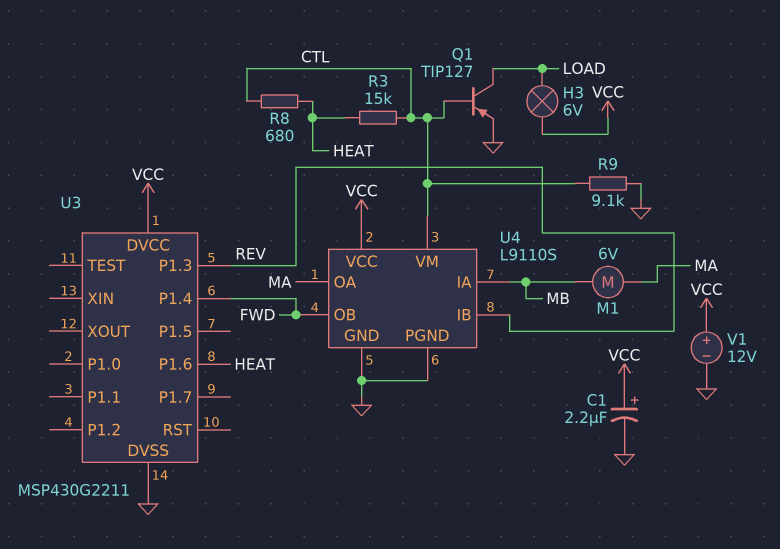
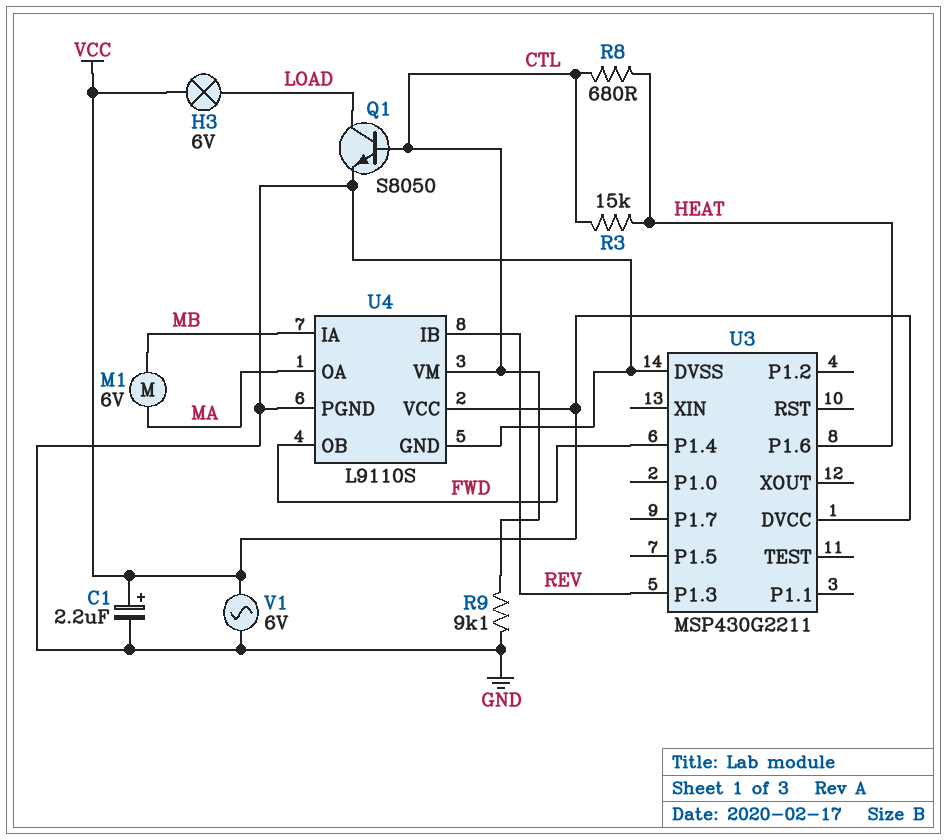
Q1: PNP TIP127 (B CTL, C LOAD, E GND) -> NPN S8050 (B CTL, C LOAD, E GND)
V1: 12V (plus VCC, minus GND) -> AC 6V (GND, VCC)

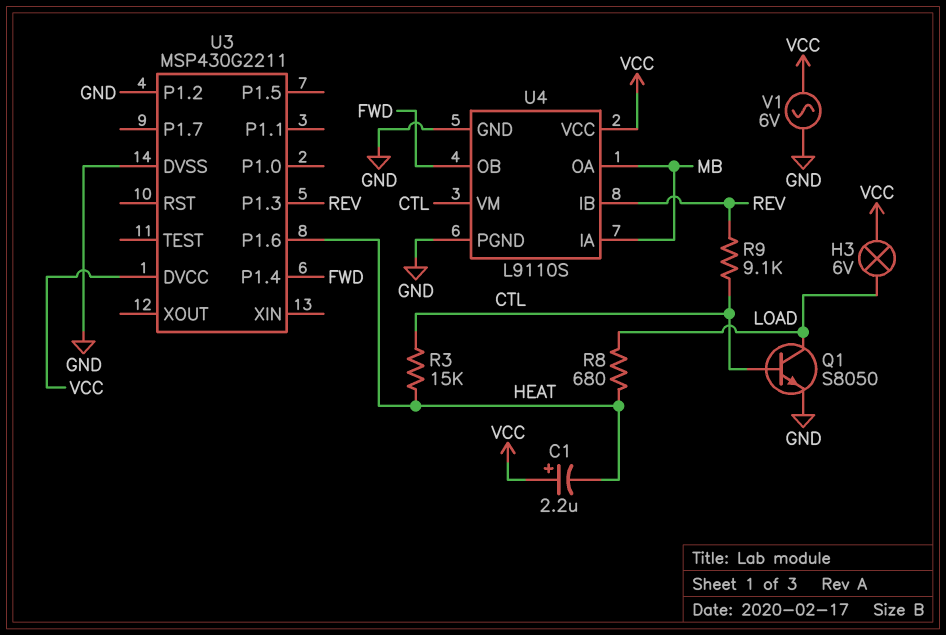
C1: 2.2uF (plus VCC, minus GND) -> 2.2uF (plus VCC, minus HEAT)
M1: motor 6V (MA, MB) -> none
R8: 680 (CTL, HEAT) -> 680 (HEAT, LOAD)
R9: 9.1k (CTL, GND) -> 9.1k (CTL, REV)
U3 pin P1.2: none -> GND
U4 pin OA: MA -> MB

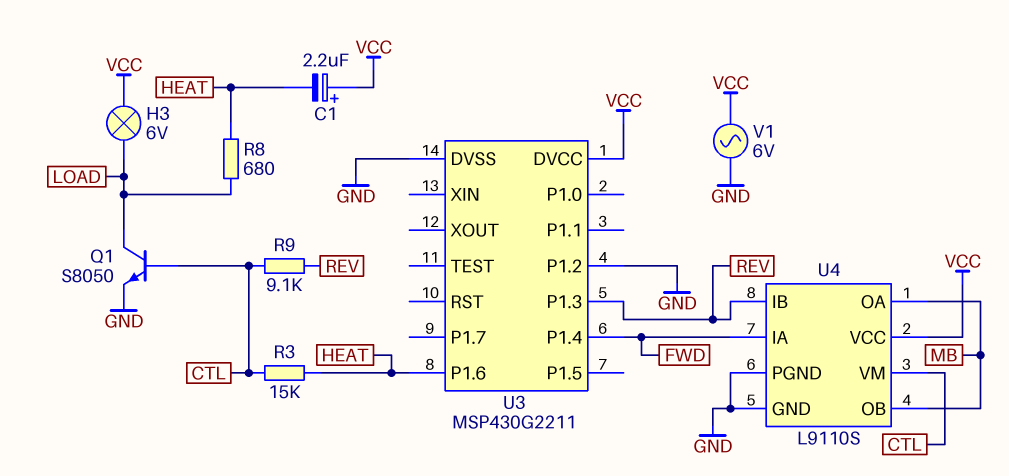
U4 pin IA: MB -> FWD
U4 pin OB: FWD -> MB

